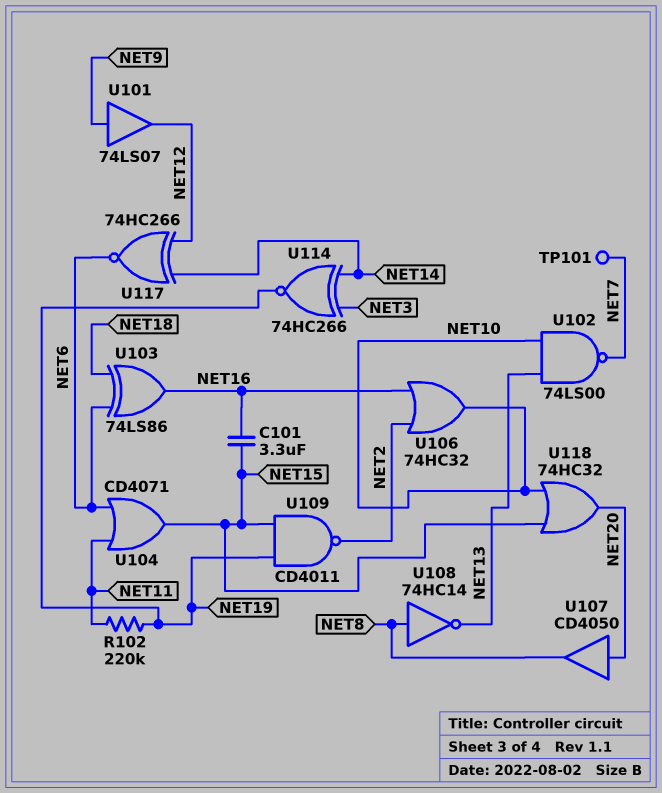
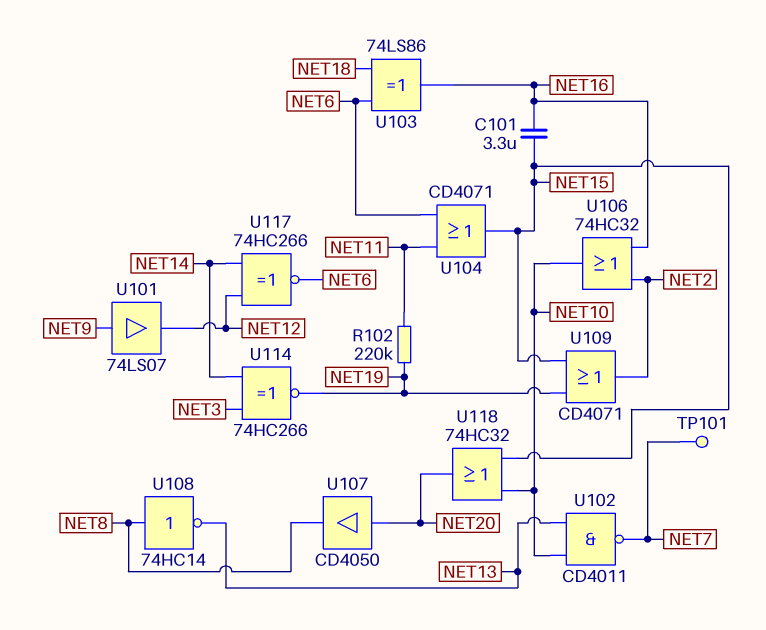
U102: NAND 74LS00 (in NET10, in NET13, out NET7) -> NAND CD4011 (in NET10, in NET13, out NET7)
U109: NAND CD4011 (in NET15, in NET19, out NET2) -> OR CD4071 (in NET15, in NET19, out NET2)

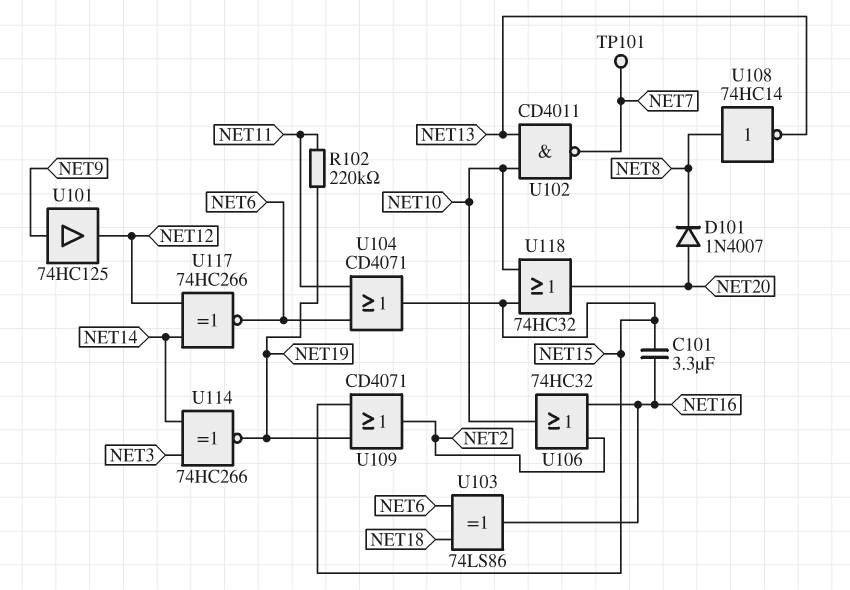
D101: none -> diode 1N4007 (A NET20, K NET8)
U101: buffer 74LS07 (in NET9, out NET12) -> buffer 74HC125 (in NET9, out NET12)
U107: buffer CD4050 (in NET20, out NET8) -> none

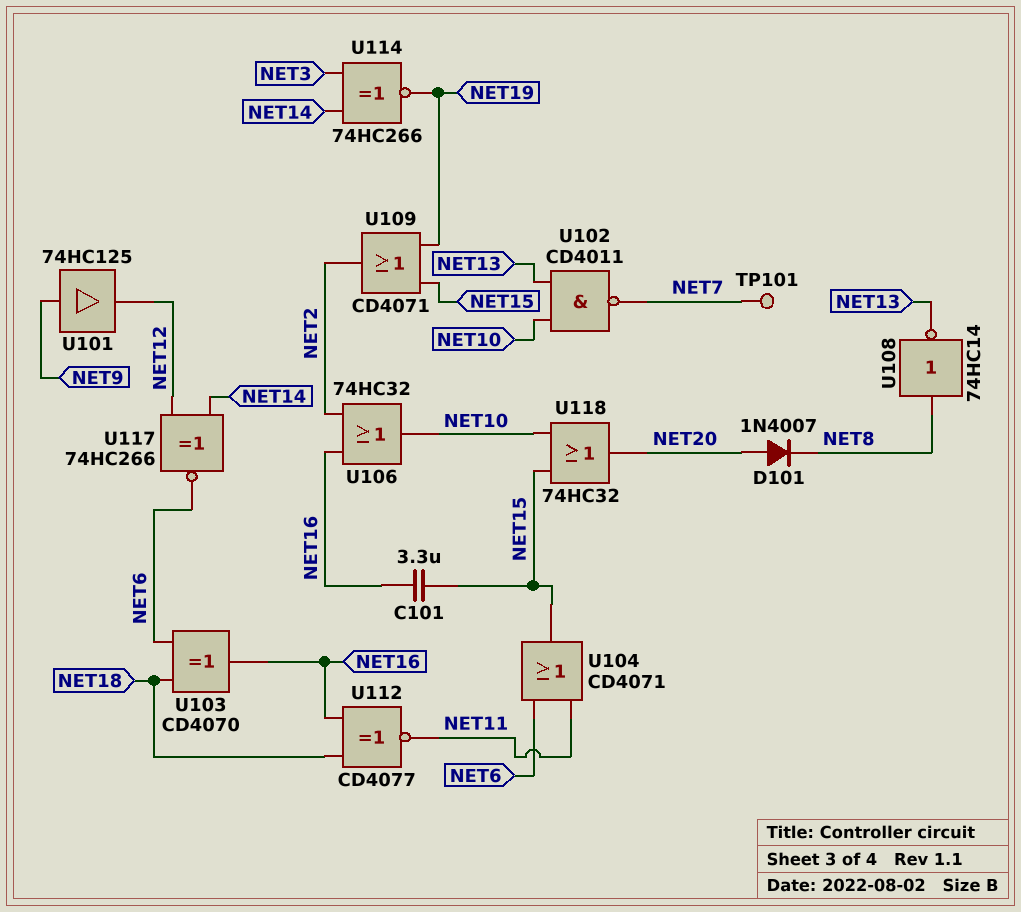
R102: 220k (NET11, NET19) -> none
U103: XOR 74LS86 (in NET6, in NET18, out NET16) -> XOR CD4070 (in NET6, in NET18, out NET16)
U112: none -> XNOR CD4077 (in NET16, in NET18, out NET11)

